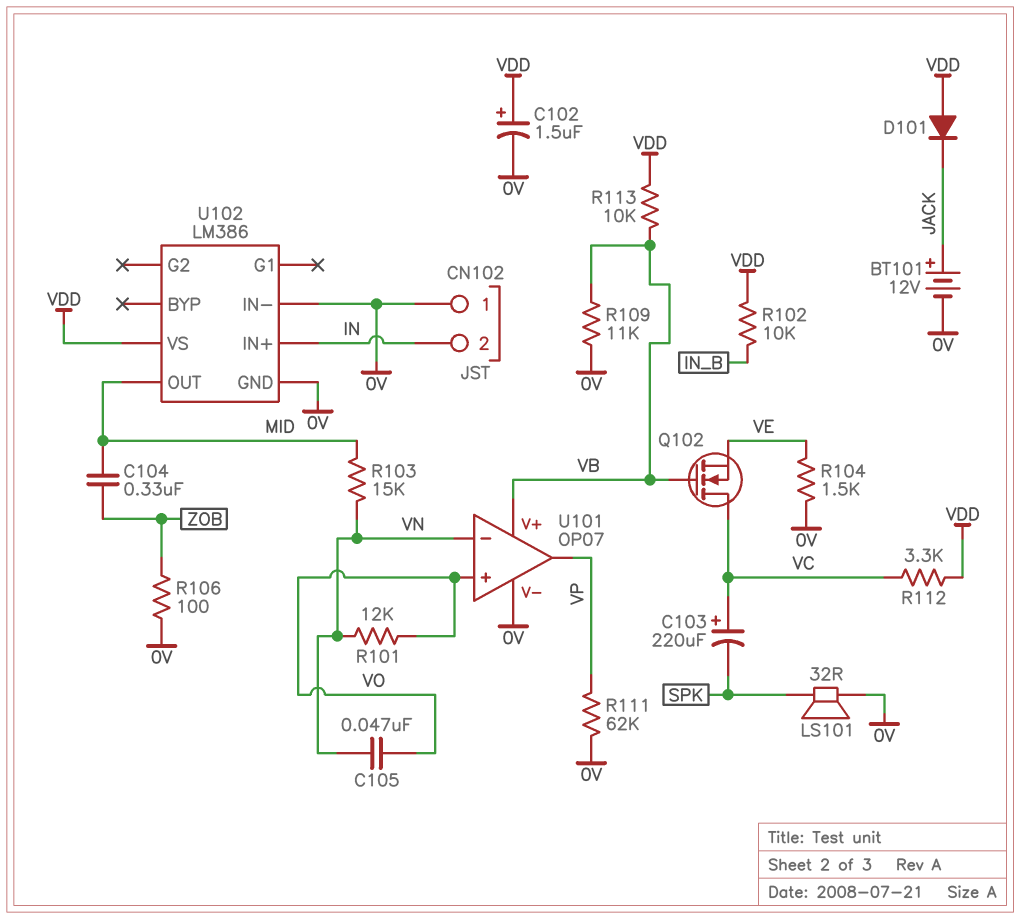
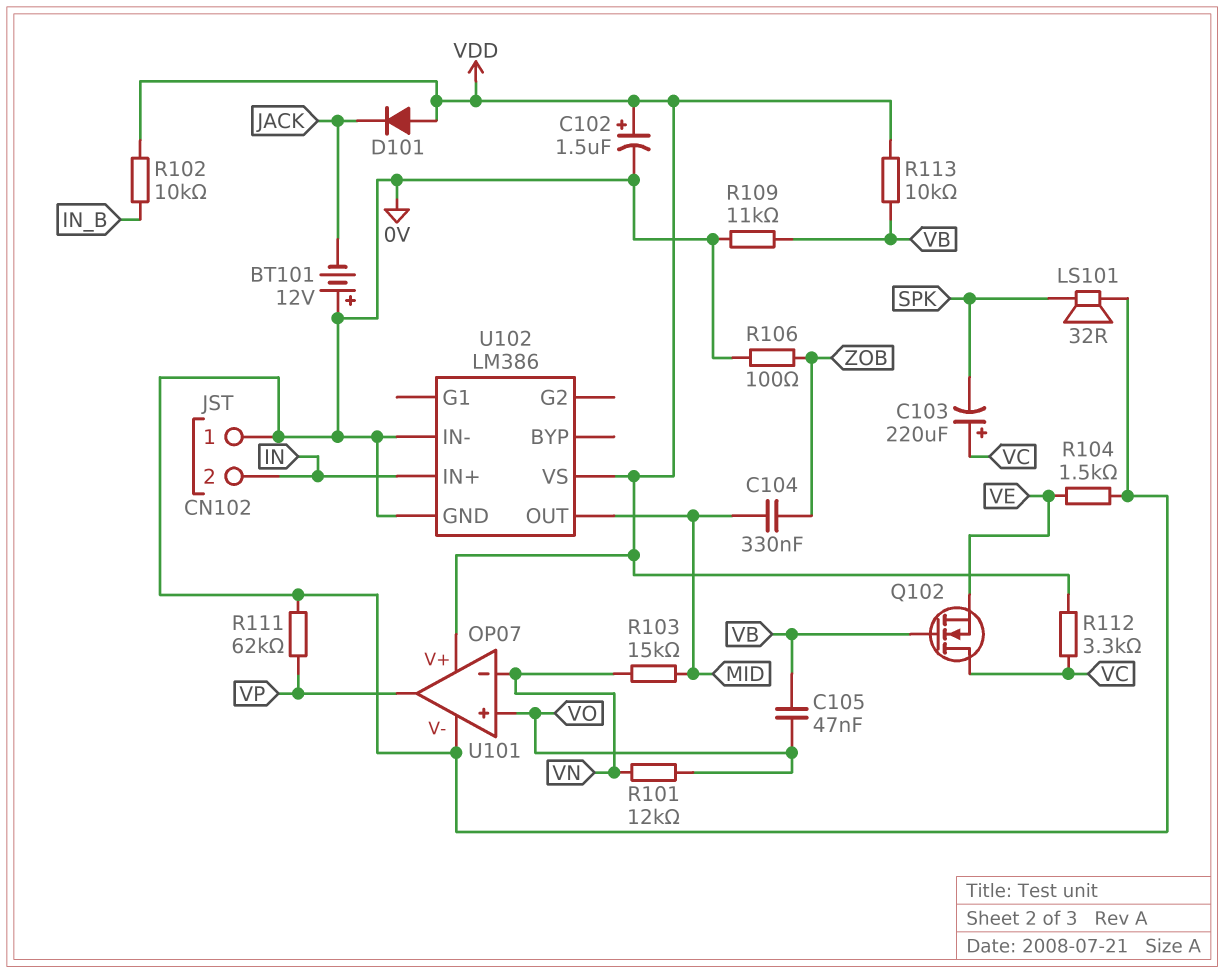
BT101: 12V (plus JACK, minus 0V) -> 12V (plus 0V, minus JACK)
C105: 47nF (VN, VO) -> 47nF (VB, VO)
U101 pin V+: VB -> VDD

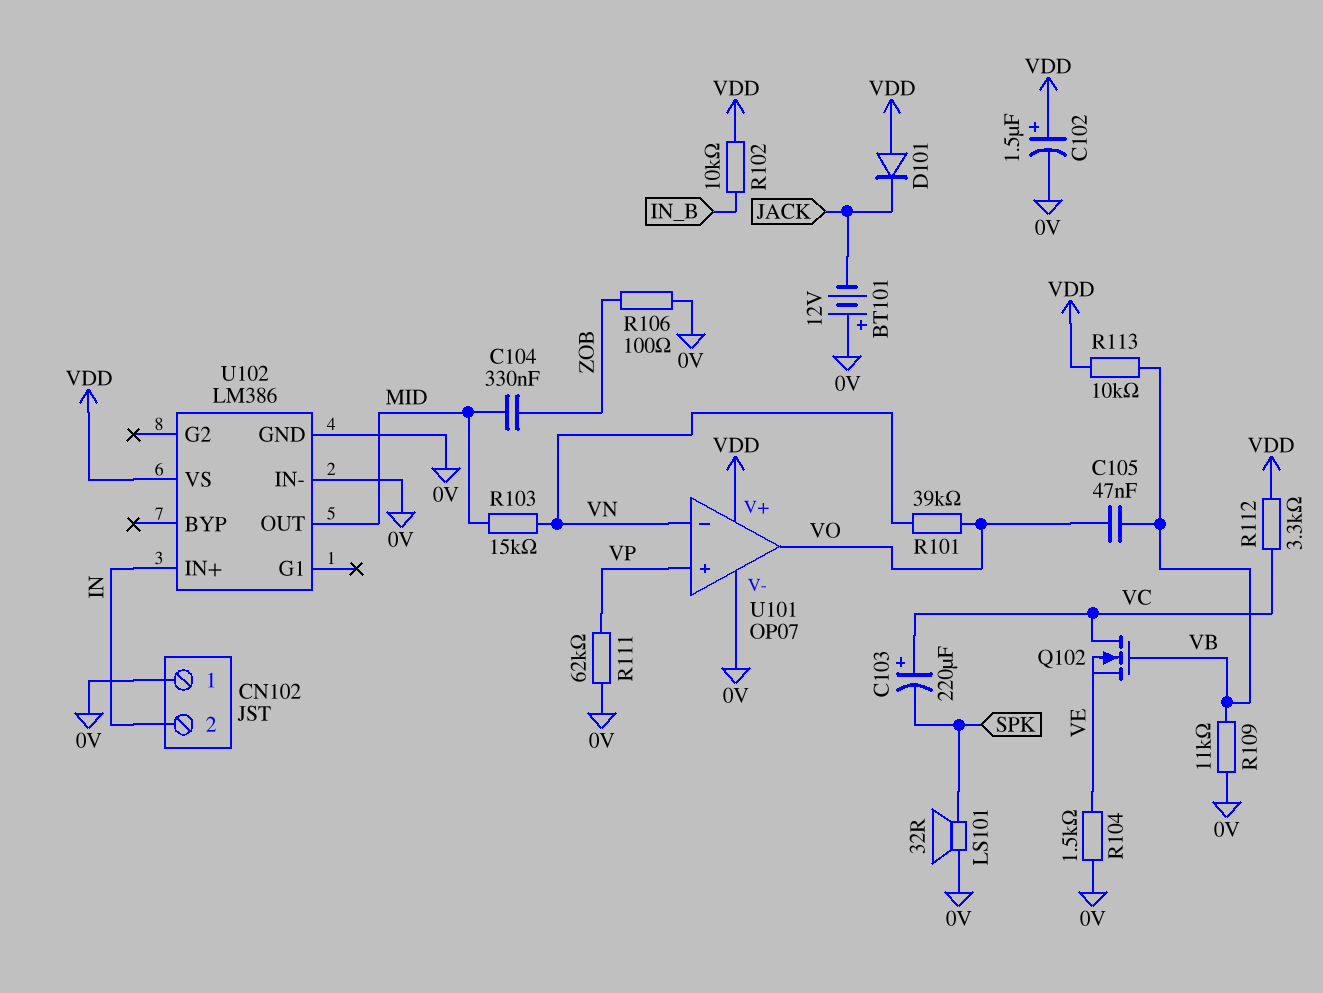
R101: 12k (VN, VO) -> 39k (VN, VO)
U101 pin in+: VO -> VP
U101 pin out: VP -> VO

